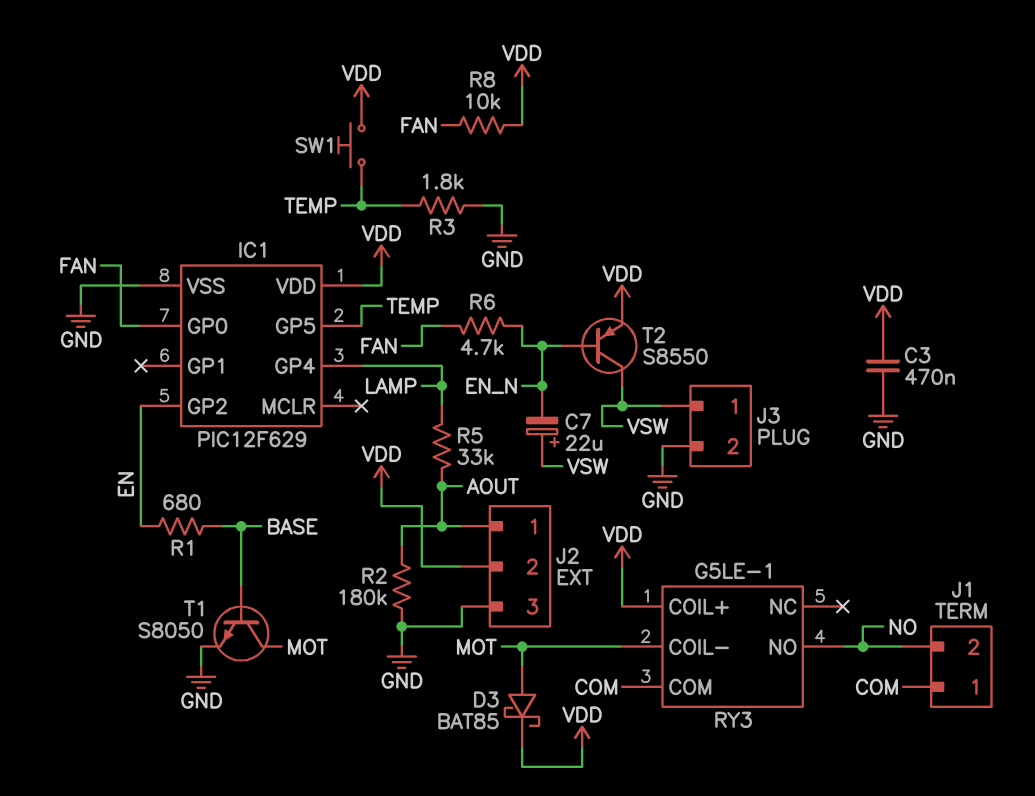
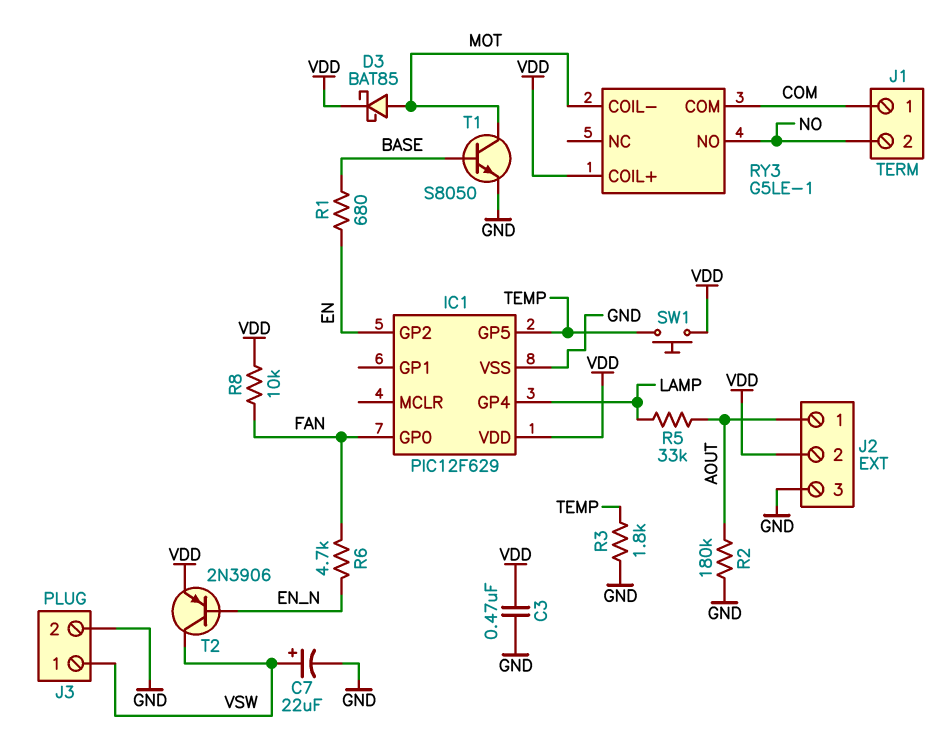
C7: 22uF (plus VSW, minus EN_N) -> 22uF (plus VSW, minus GND)
T2: PNP S8550 (B EN_N, C VSW, E VDD) -> PNP 2N3906 (B EN_N, C VSW, E VDD)

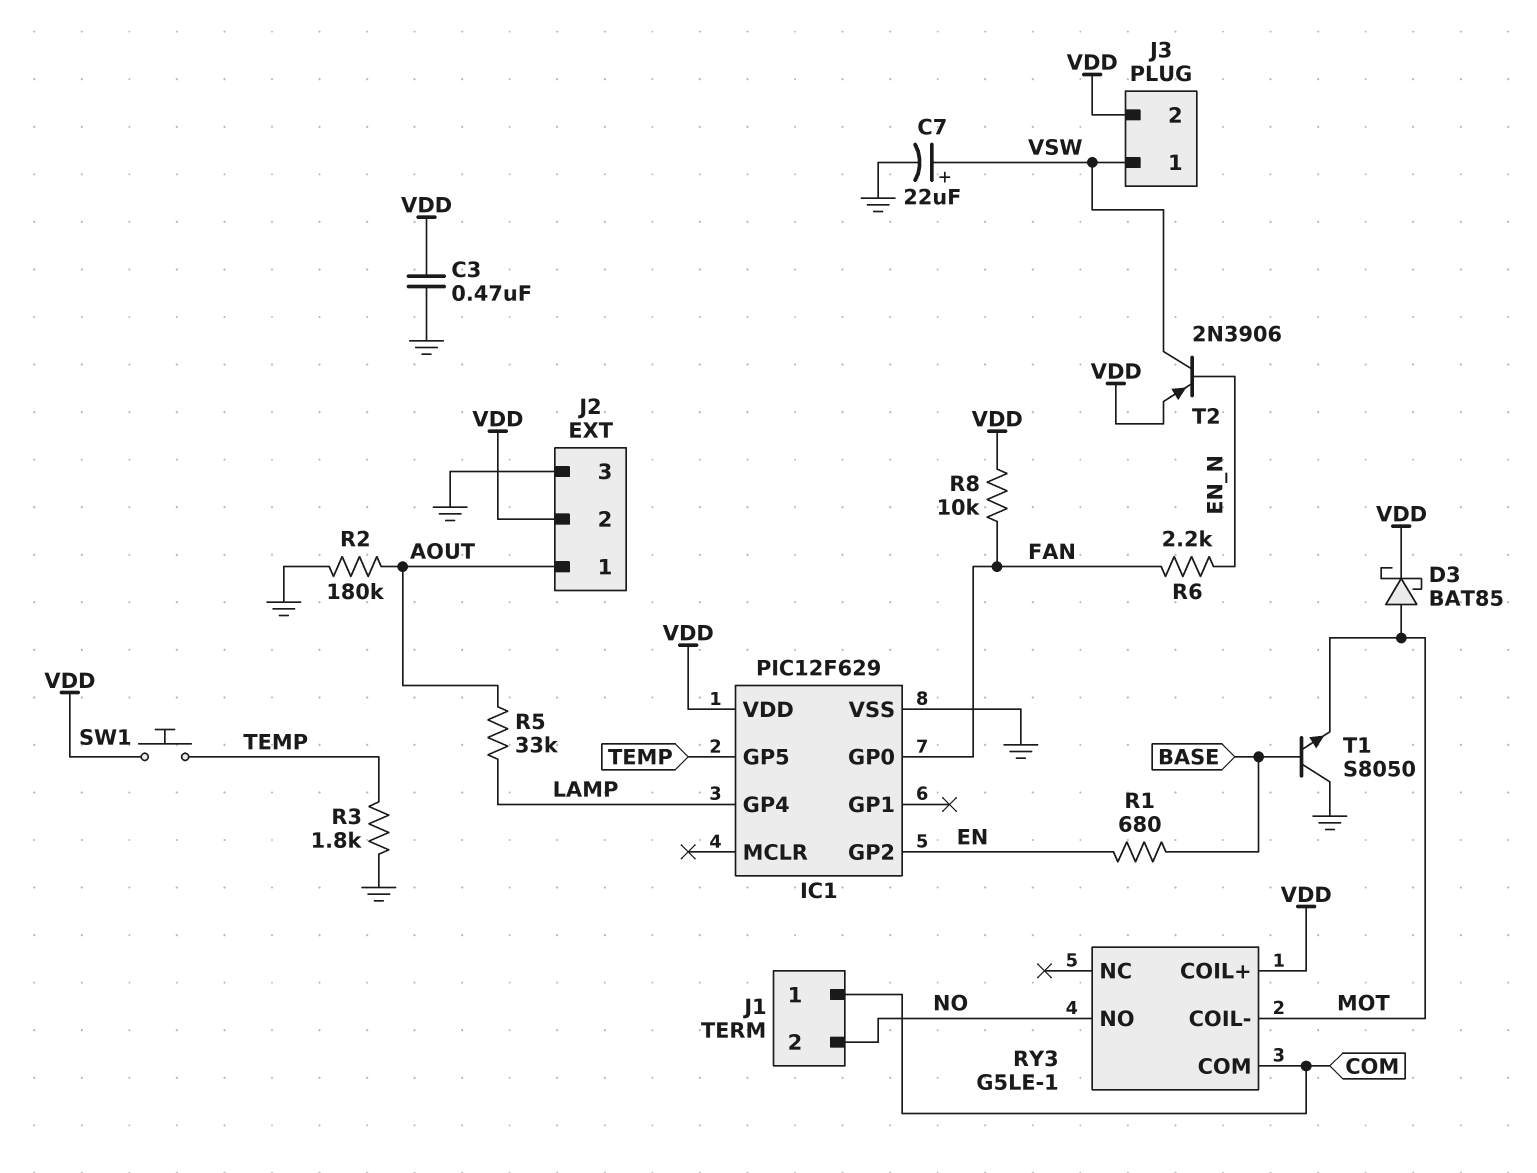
J3 pin 2: GND -> VDD
R6: 4.7k (EN_N, FAN) -> 2.2k (EN_N, FAN)
T1: NPN S8050 (B BASE, C MOT, E GND) -> NPN S8050 (B BASE, C GND, E MOT)

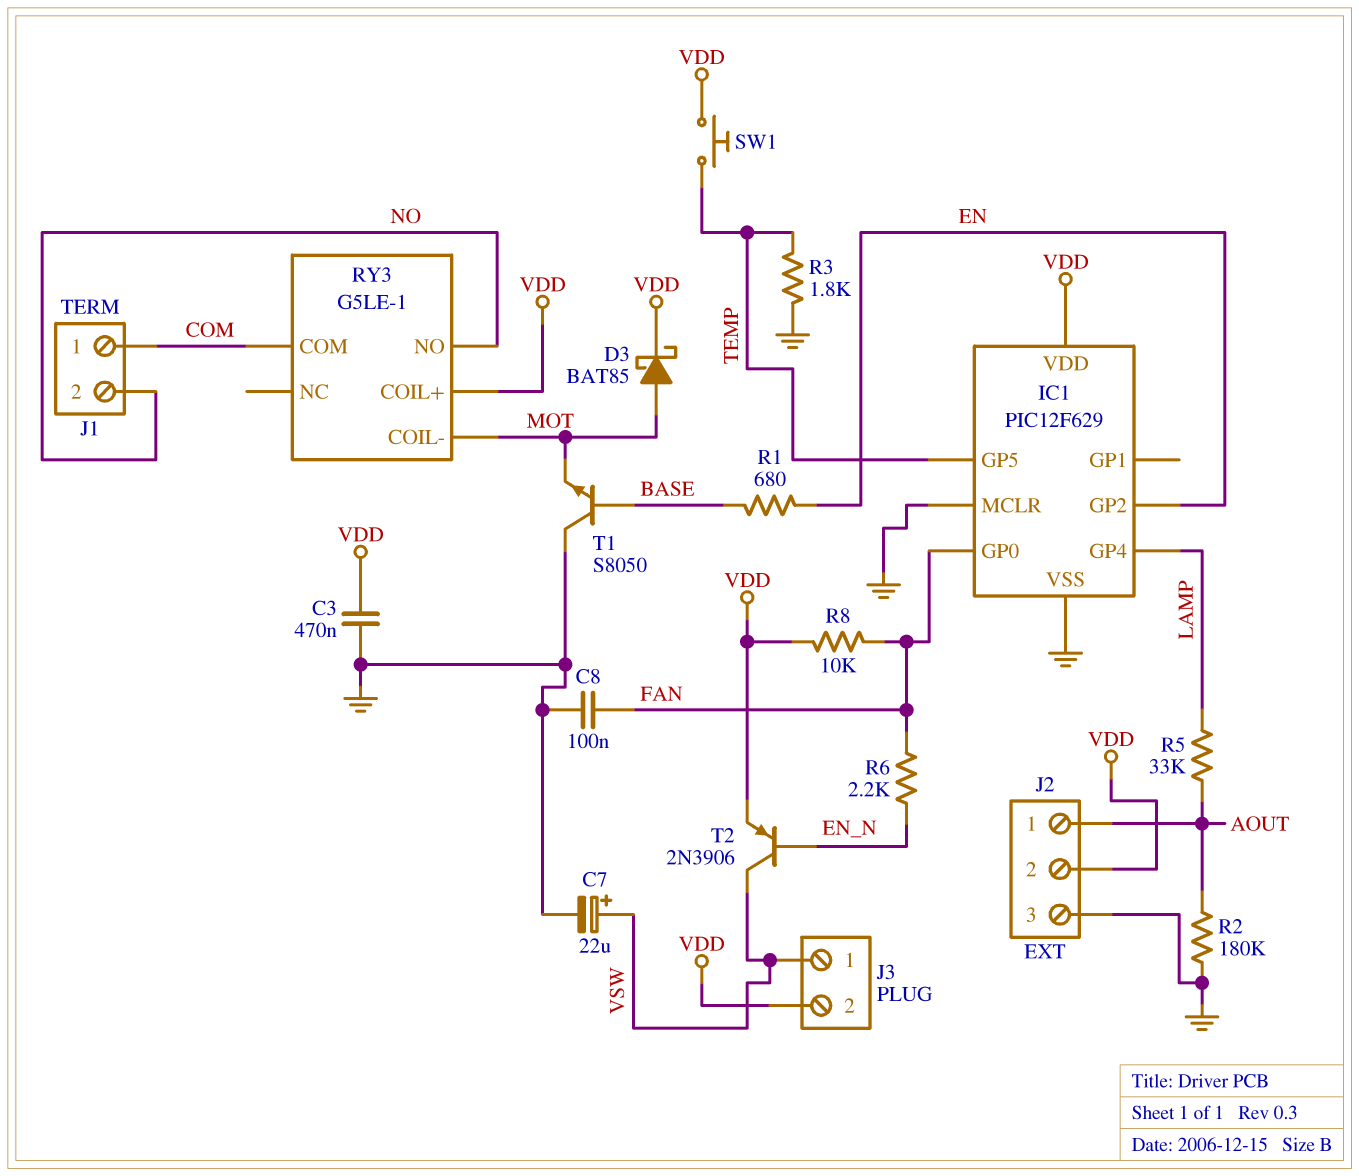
C8: none -> 100nF (FAN, GND)
IC1 pin MCLR: none -> GND

